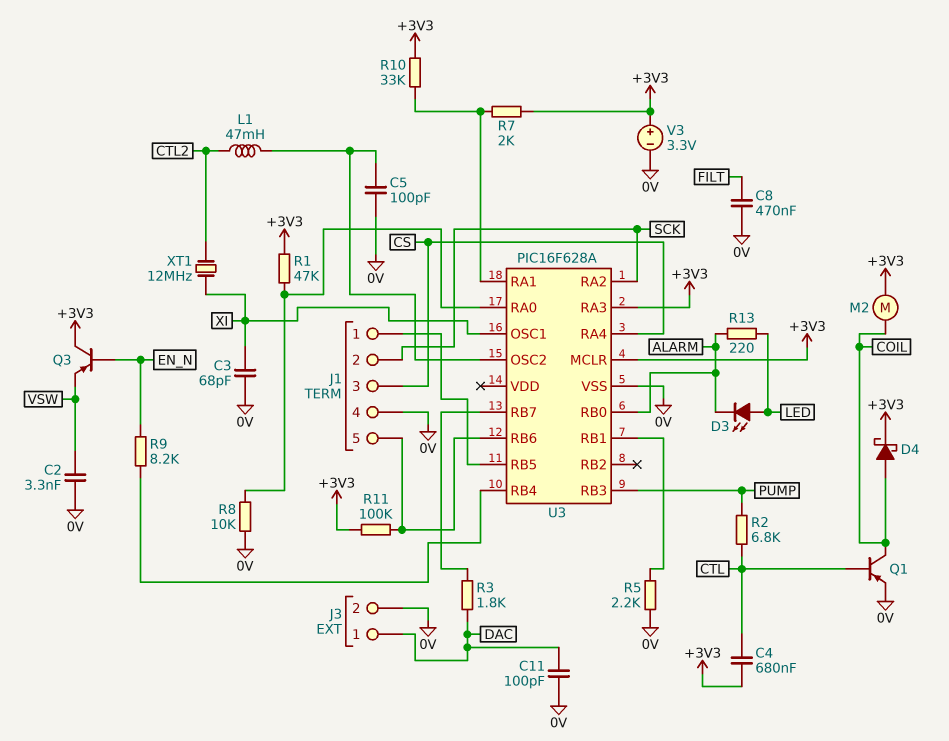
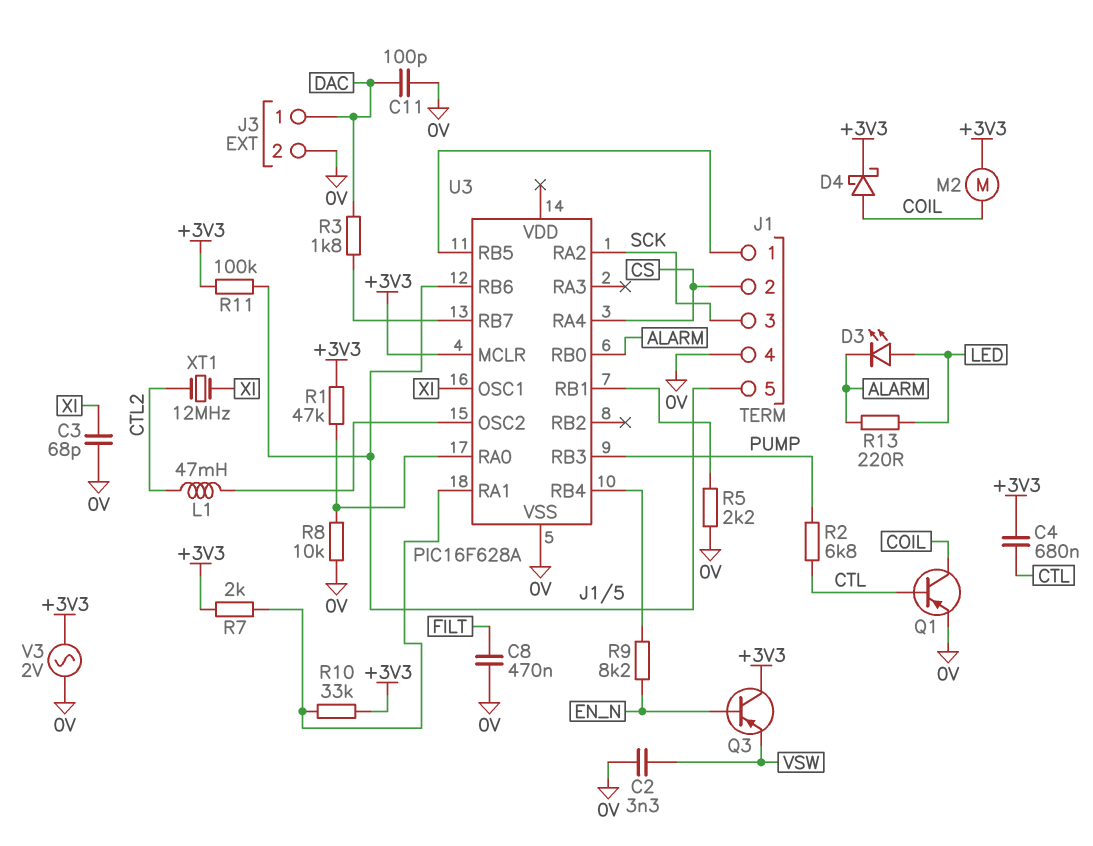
C5: 100pF (0V, U3/OSC2) -> none
J1 pin 2: SCK -> CS
J1 pin 3: CS -> SCK
U3 pin RA3: +3V3 -> none
V3: 3.3V (plus +3V3, minus 0V) -> AC 2V (+3V3, 0V)

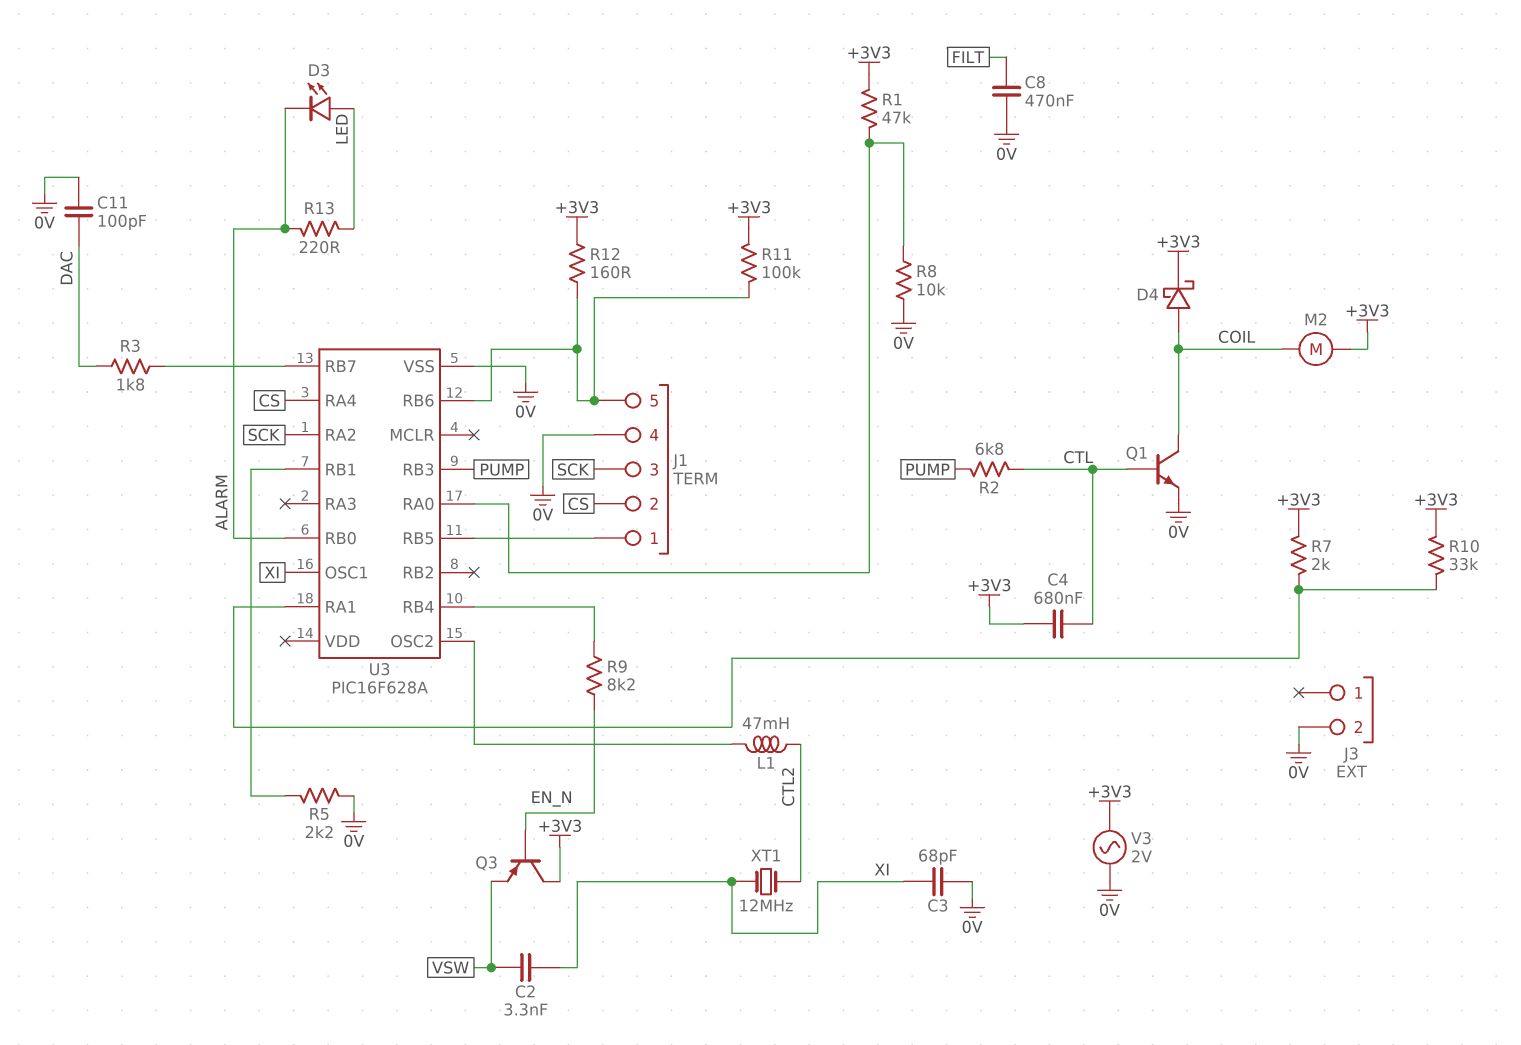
C2: 3.3nF (0V, VSW) -> 3.3nF (VSW, XI)
J3 pin 1: DAC -> none
Q1: PNP (B CTL, C COIL, E 0V) -> NPN (B CTL, C COIL, E 0V)
R12: none -> 160 (+3V3, J1/5)
U3 pin MCLR: +3V3 -> none

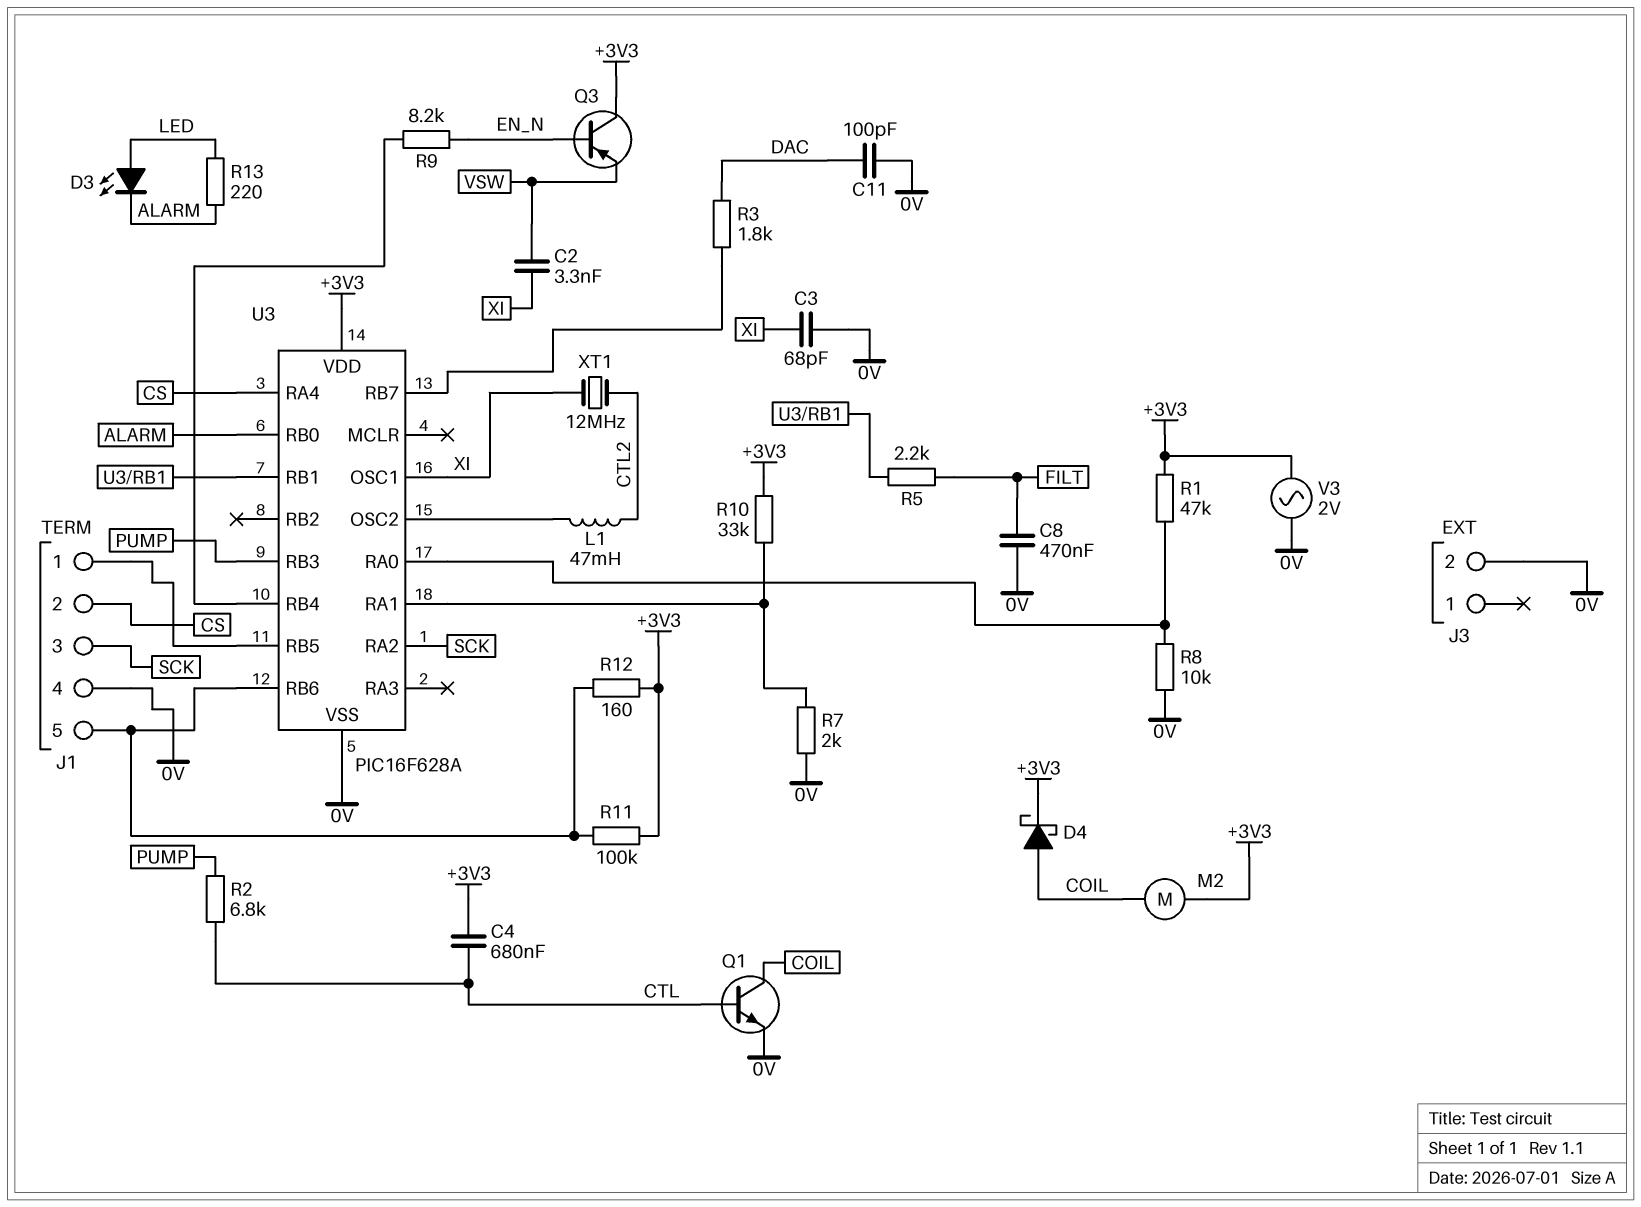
R5: 2.2k (0V, U3/RB1) -> 2.2k (FILT, U3/RB1)
R7: 2k (+3V3, U3/RA1) -> 2k (0V, U3/RA1)
U3 pin VDD: none -> +3V3

